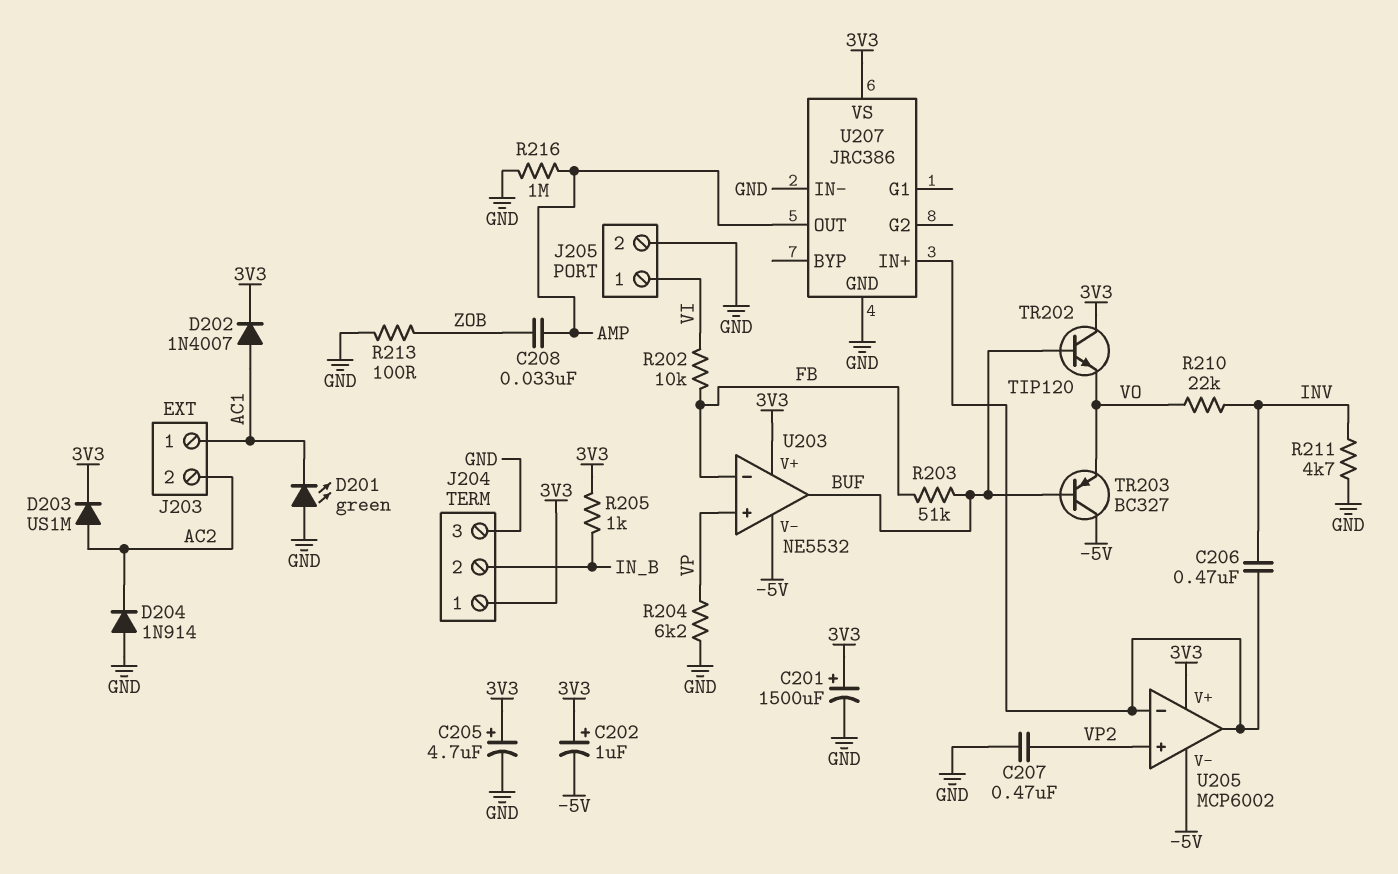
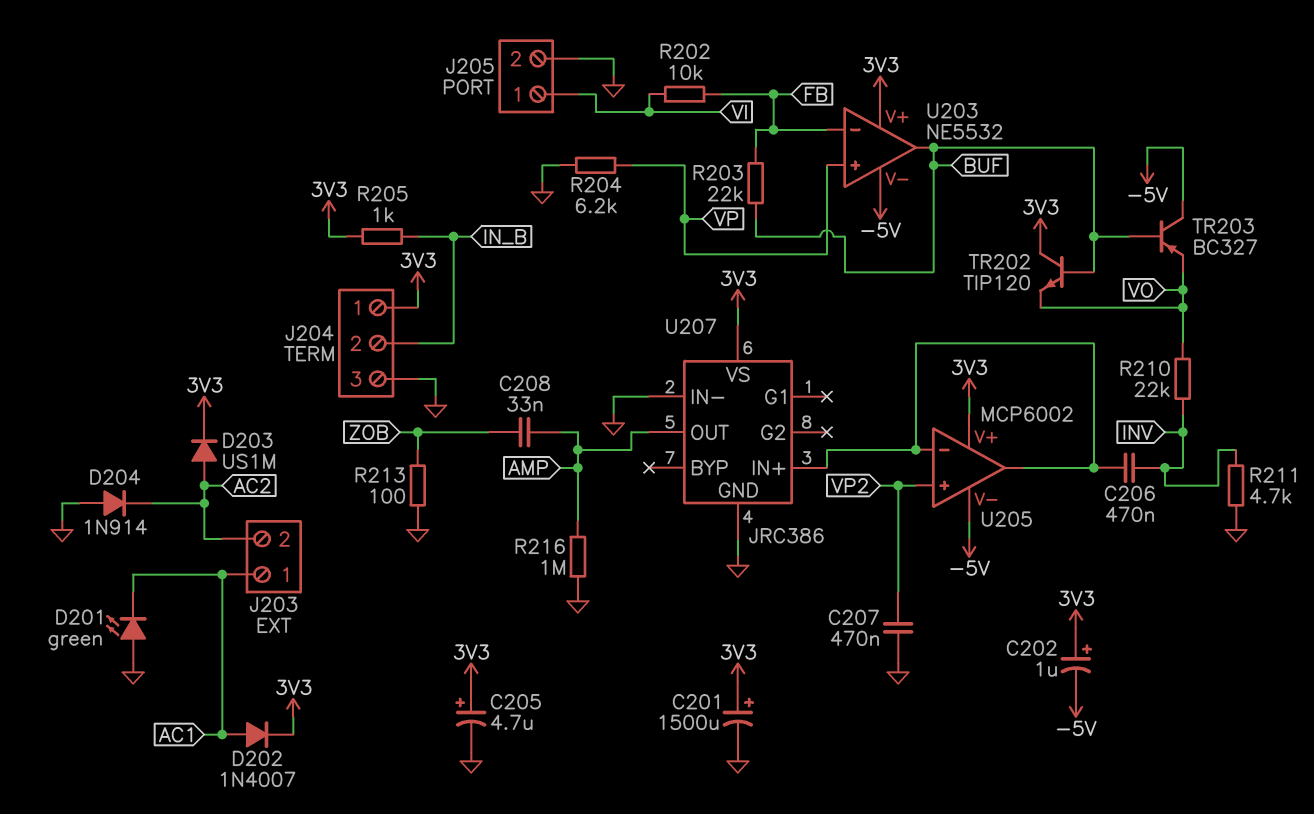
R203: 51k (BUF, FB) -> 22k (BUF, FB)

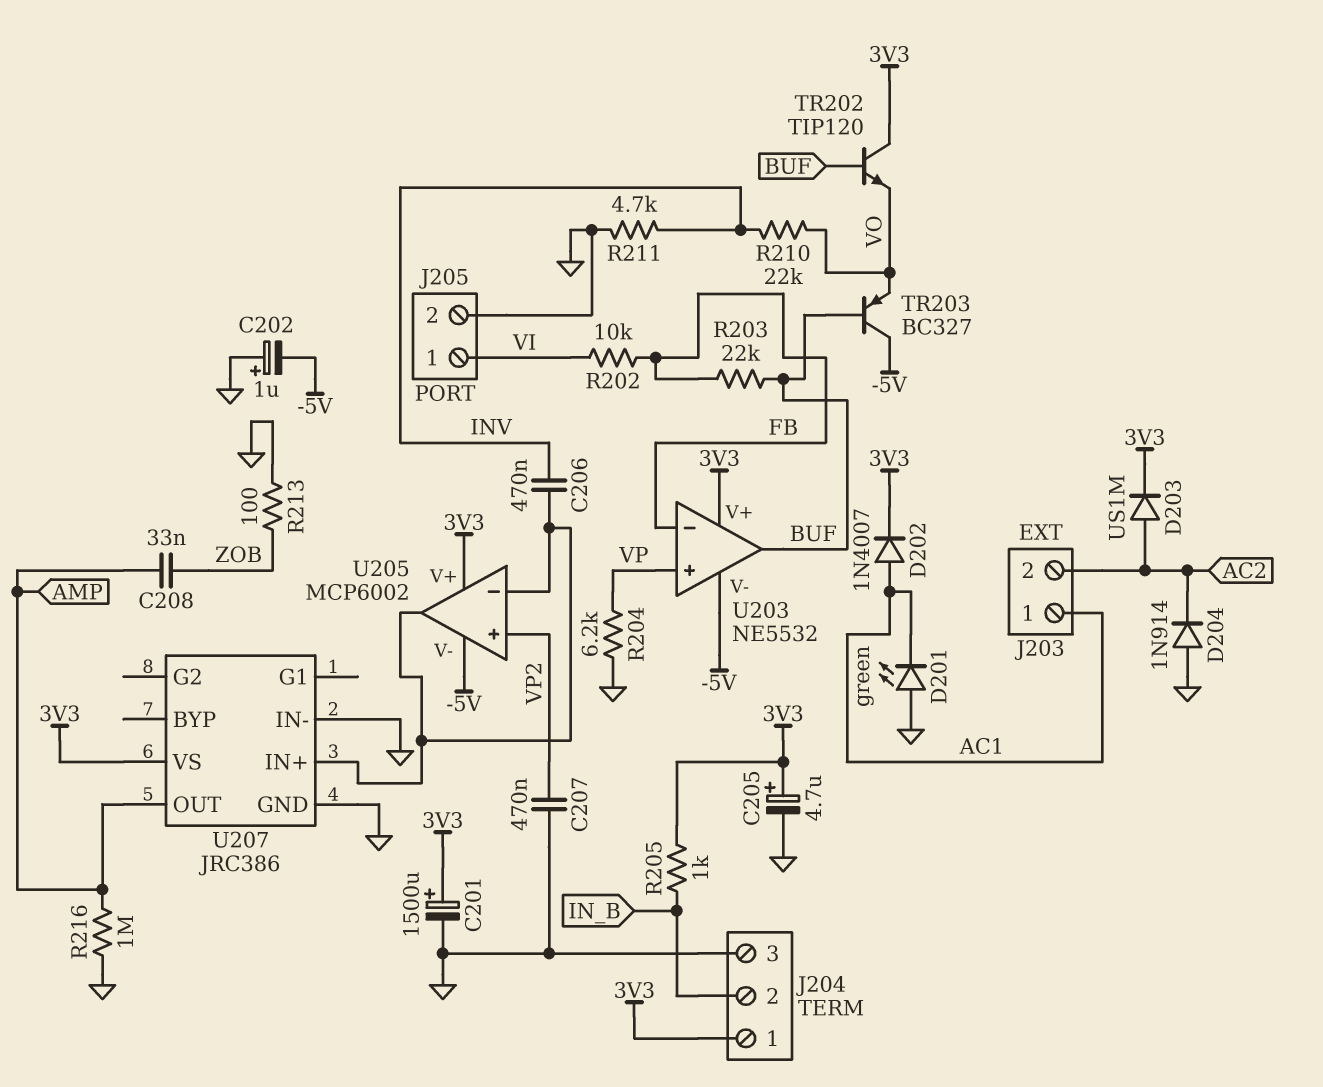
C202: 1uF (plus 3V3, minus -5V) -> 1uF (plus GND, minus -5V)

